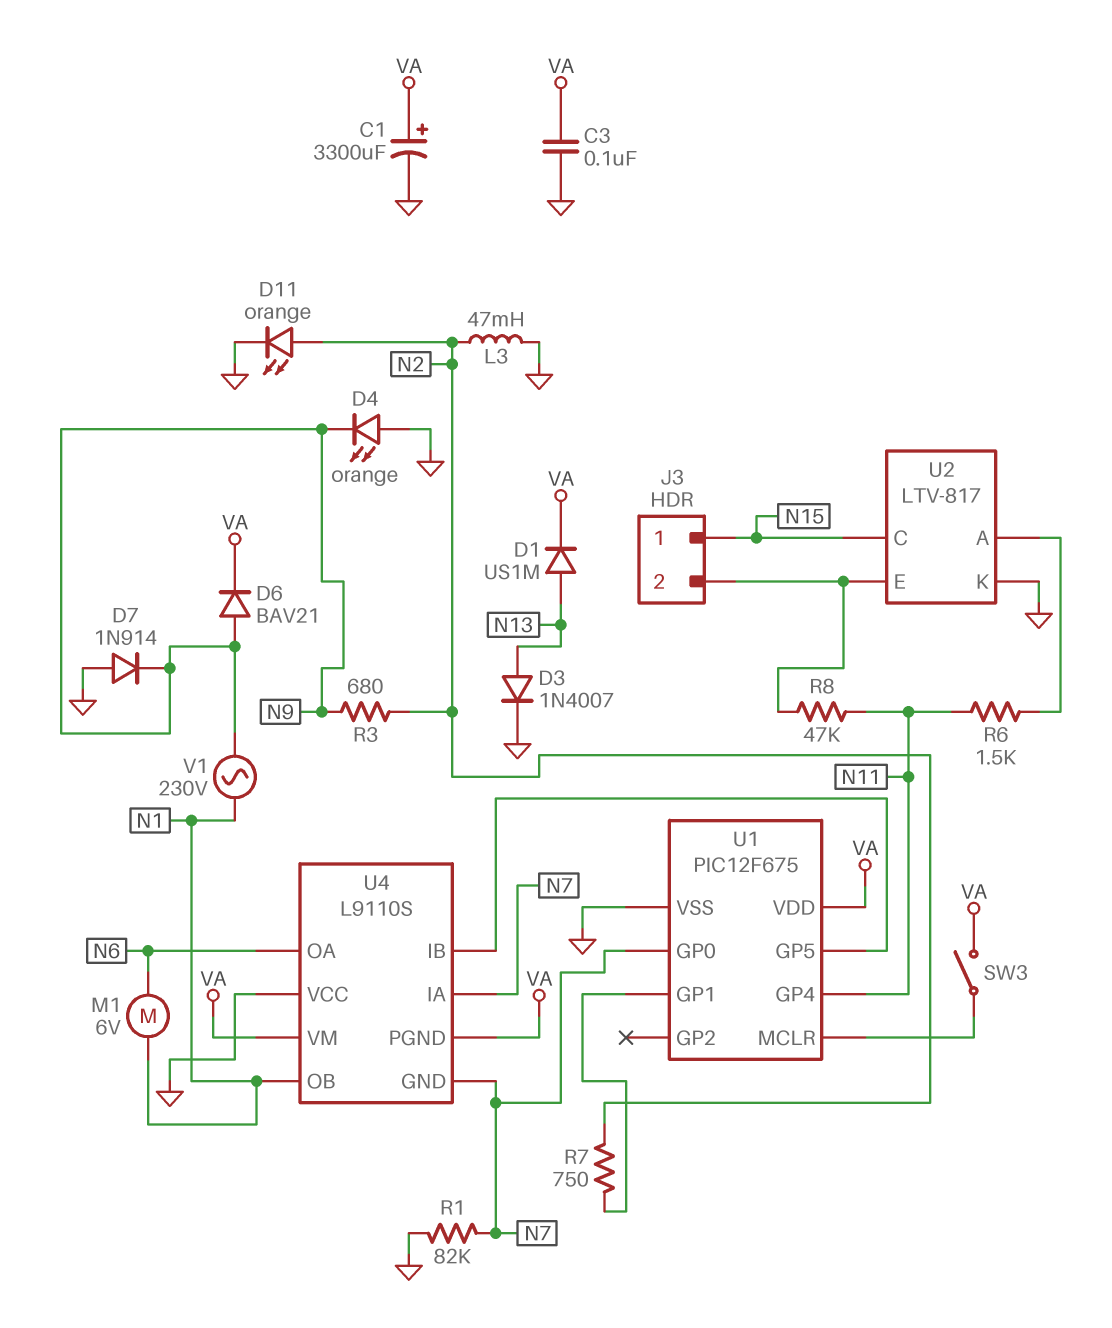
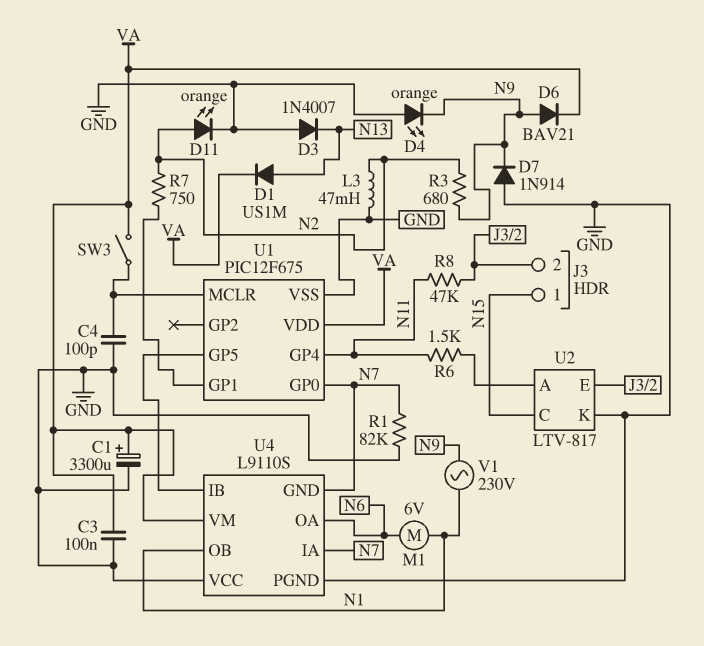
C4: none -> 100pF (GND, U1/MCLR)
D3: diode 1N4007 (A N13, K GND) -> diode 1N4007 (A GND, K N13)
U4 pin PGND: VA -> GND

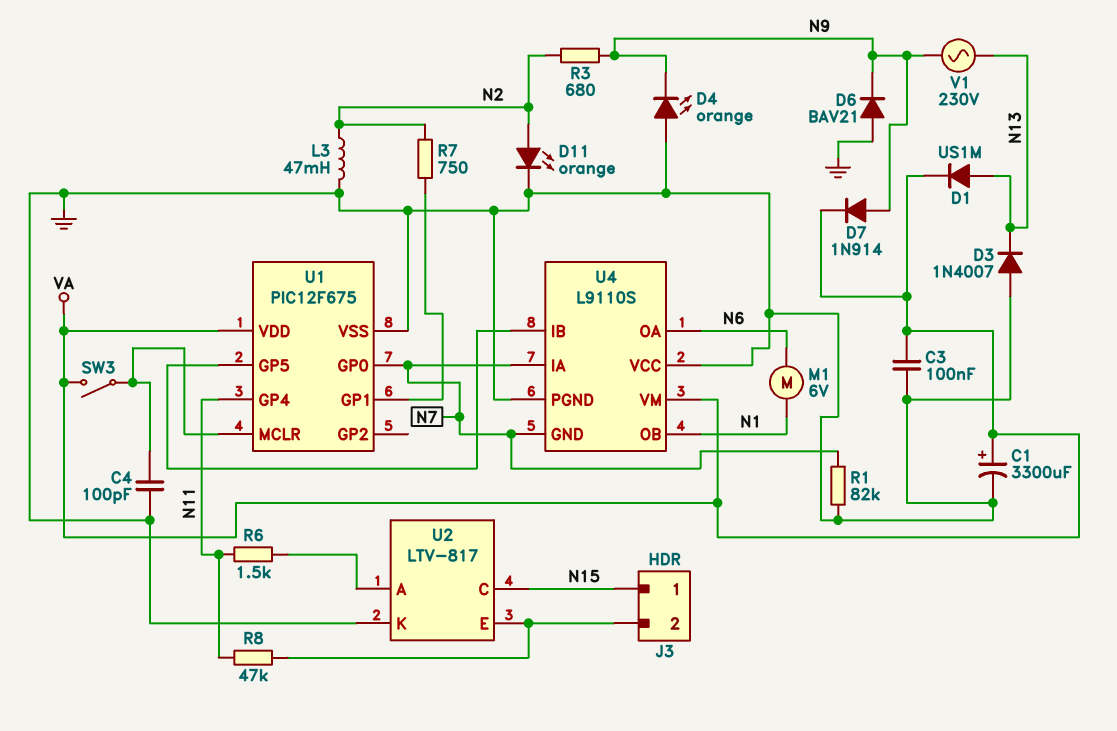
D6: diode BAV21 (A N9, K VA) -> diode BAV21 (A GND, K N9)
D7: diode 1N914 (A GND, K N9) -> diode 1N914 (A N9, K VA)
V1: AC 230V (N1, N9) -> AC 230V (N9, N13)

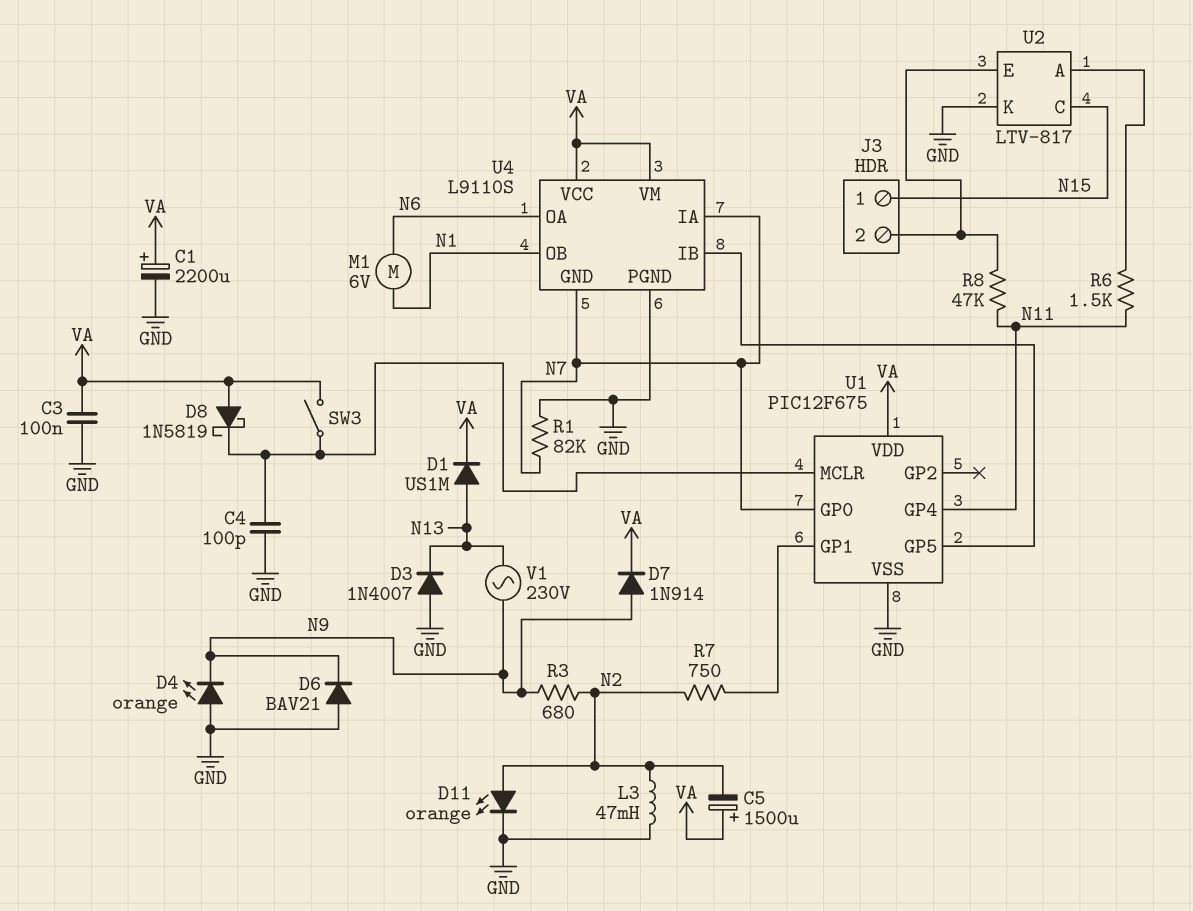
C1: 3300uF (plus VA, minus GND) -> 2200uF (plus VA, minus GND)
C5: none -> 1500uF (plus VA, minus N2)
D8: none -> schottky 1N5819 (A VA, K U1/MCLR)
U4 pin VCC: GND -> VA

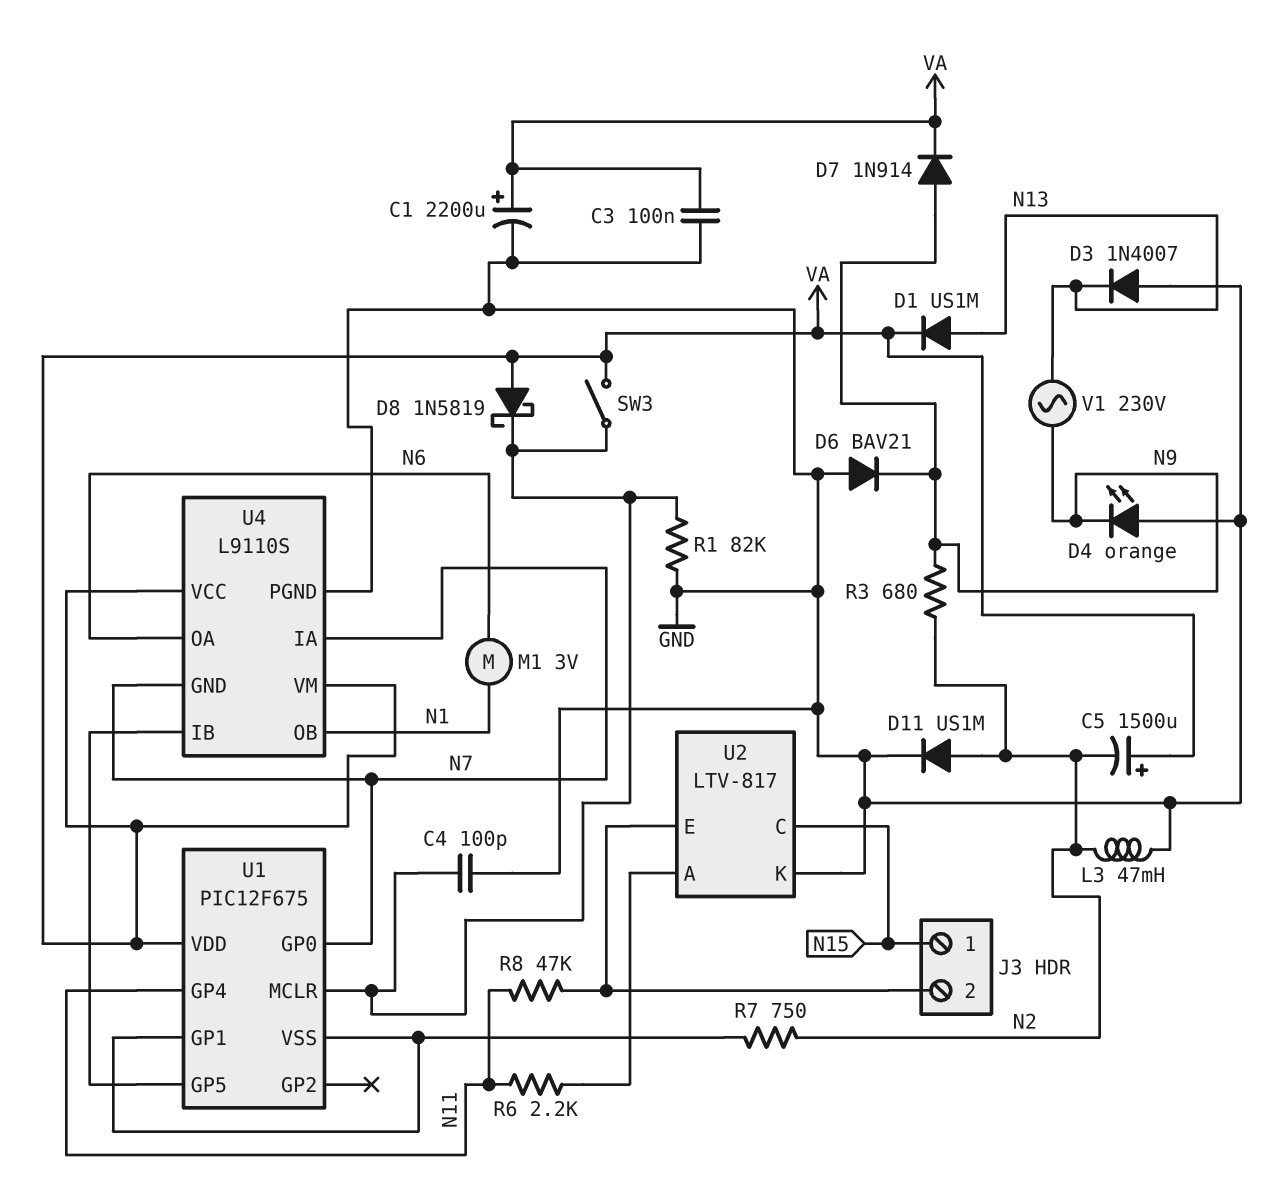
D11: LED orange (A N2, K GND) -> diode US1M (A N2, K GND)
M1: motor 6V (N1, N6) -> motor 3V (N1, N6)
R1: 82k (GND, N7) -> 82k (GND, U1/MCLR)
R6: 1.5k (N11, U2/A) -> 2.2k (N11, U2/A)
U1 pin VSS: GND -> U1/GP1

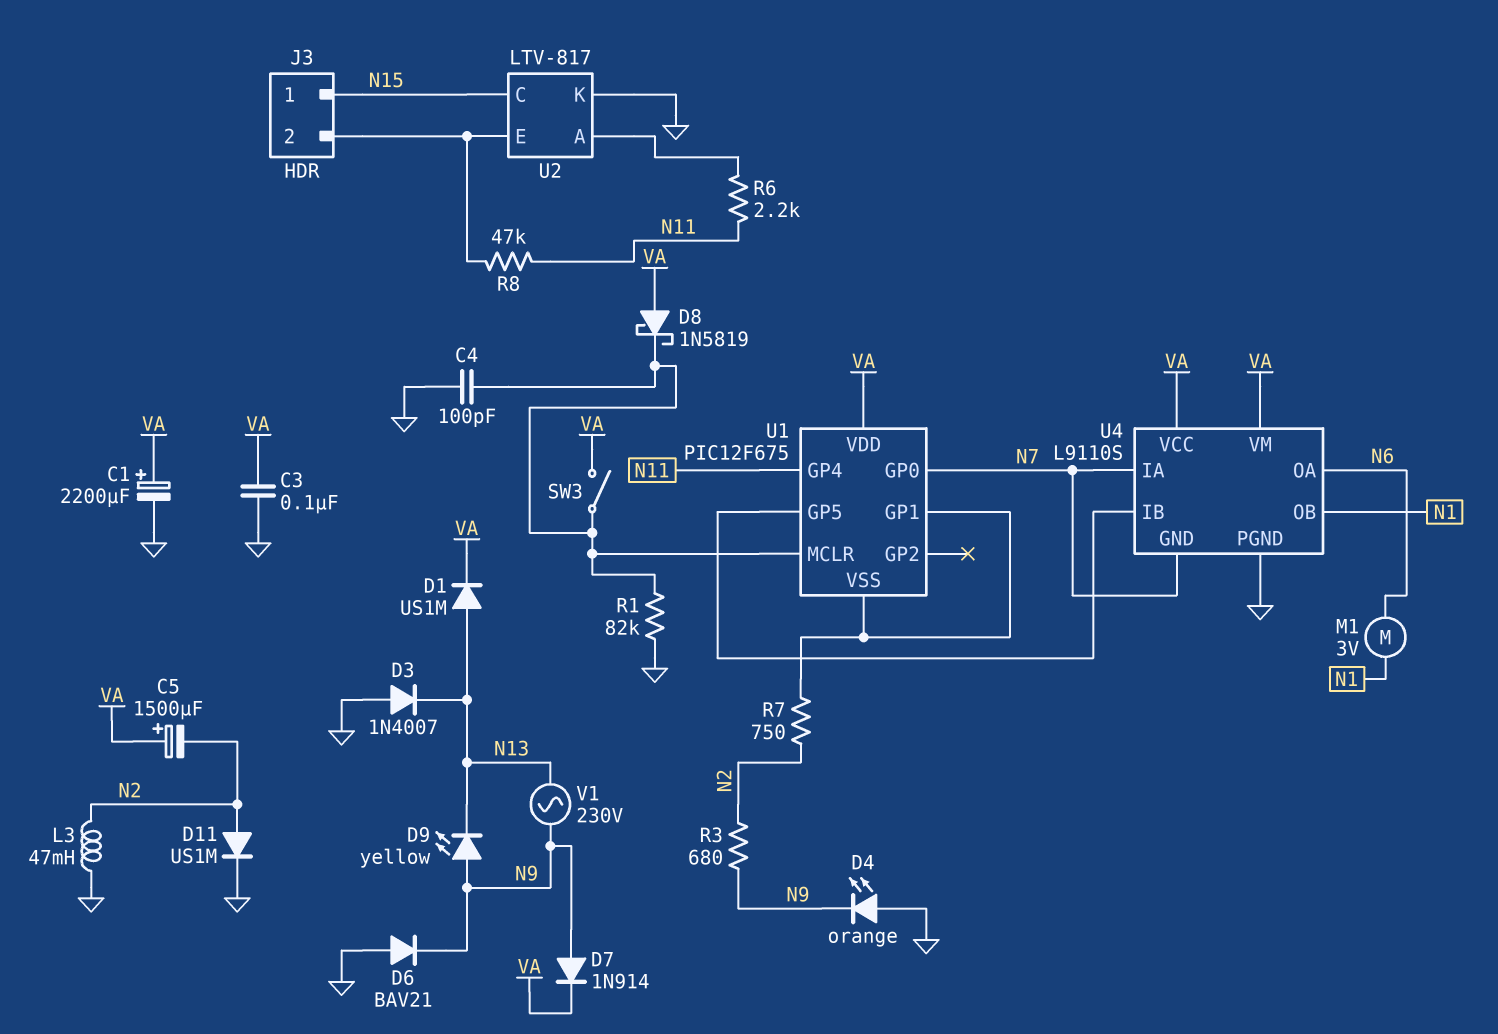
D9: none -> LED yellow (A N9, K N13)

